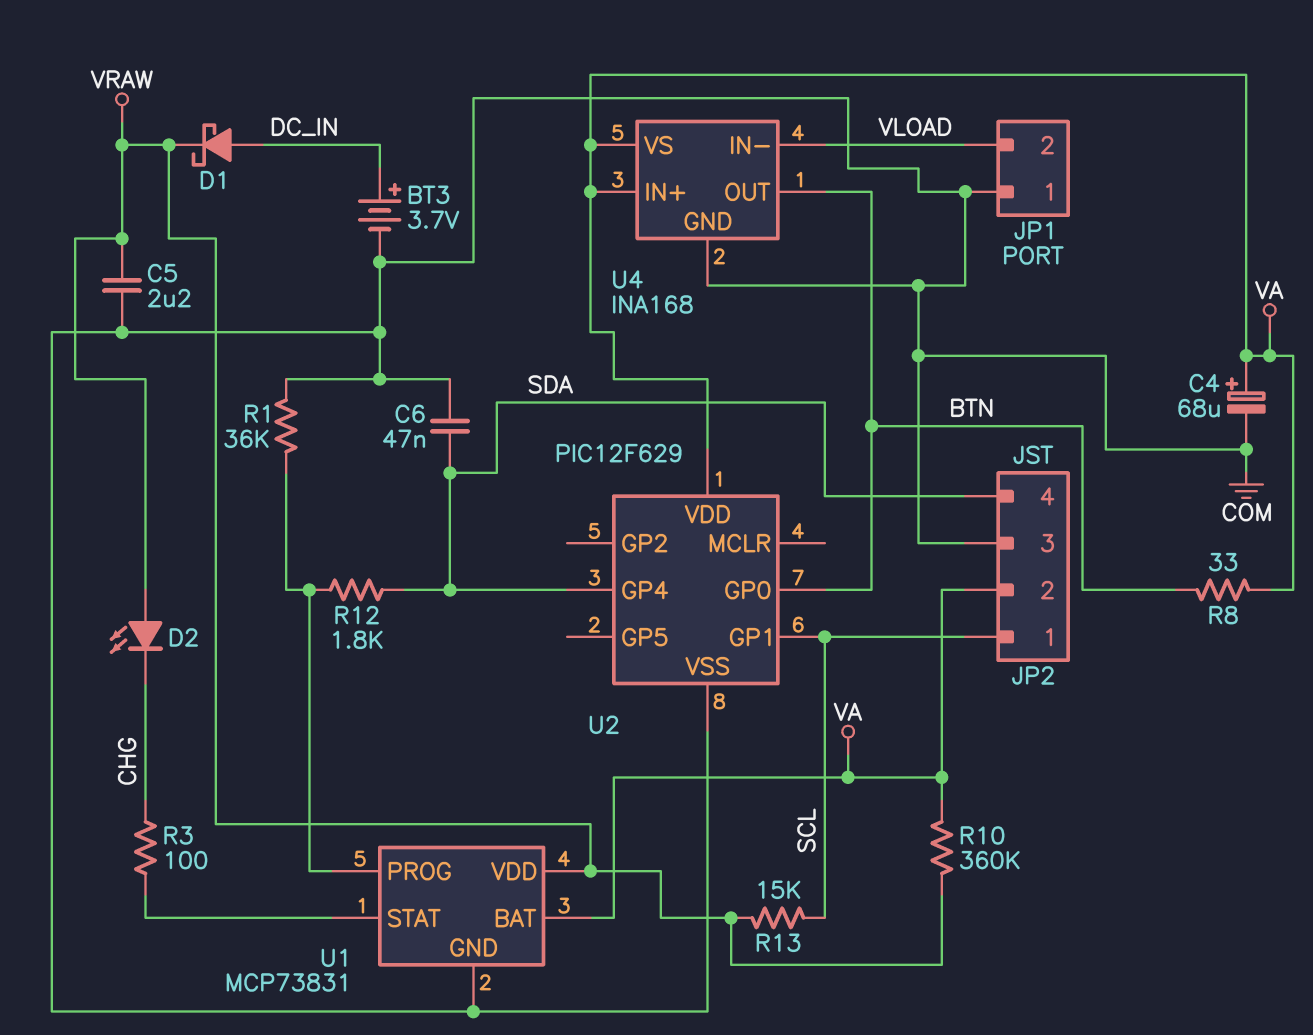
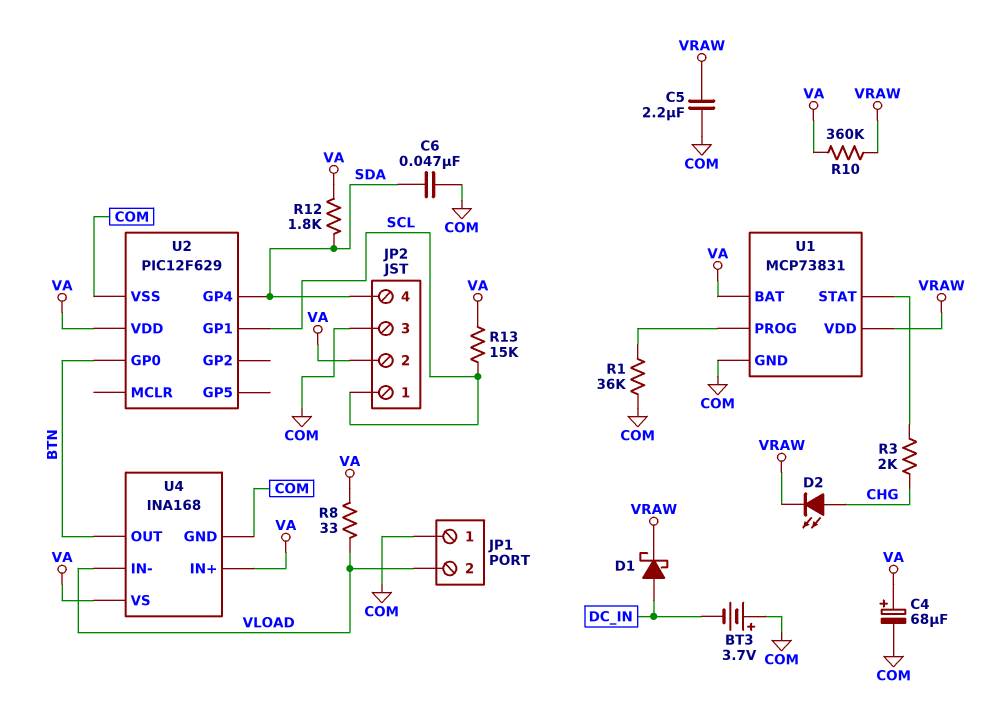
BT3: 3.7V (plus DC_IN, minus COM) -> 3.7V (plus COM, minus DC_IN)
D2: LED (A VRAW, K CHG) -> LED (A CHG, K VRAW)
R3: 100 (CHG, U1/STAT) -> 2k (CHG, U1/STAT)
R8: 33 (BTN, VA) -> 33 (VA, VLOAD)
R12: 1.8k (SDA, U1/PROG) -> 1.8k (SDA, VA)
R13: 15k (SCL, VRAW) -> 15k (SCL, VA)

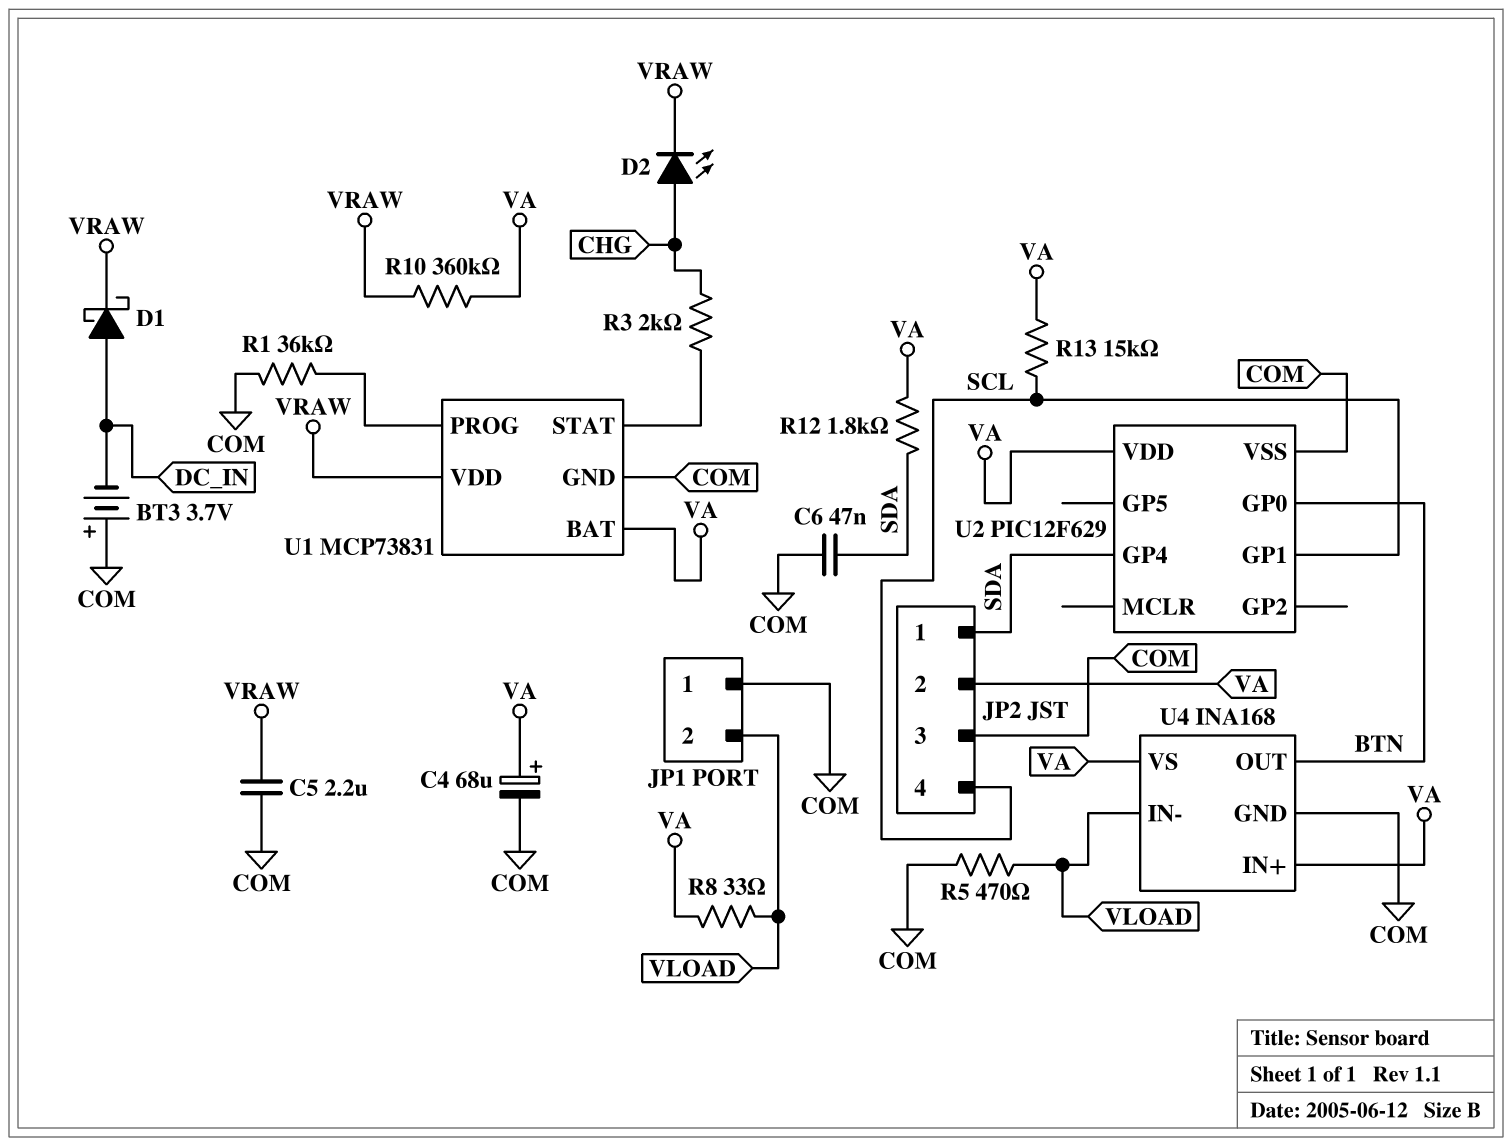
JP2 pin 1: SCL -> SDA
JP2 pin 4: SDA -> SCL
R5: none -> 470 (COM, VLOAD)

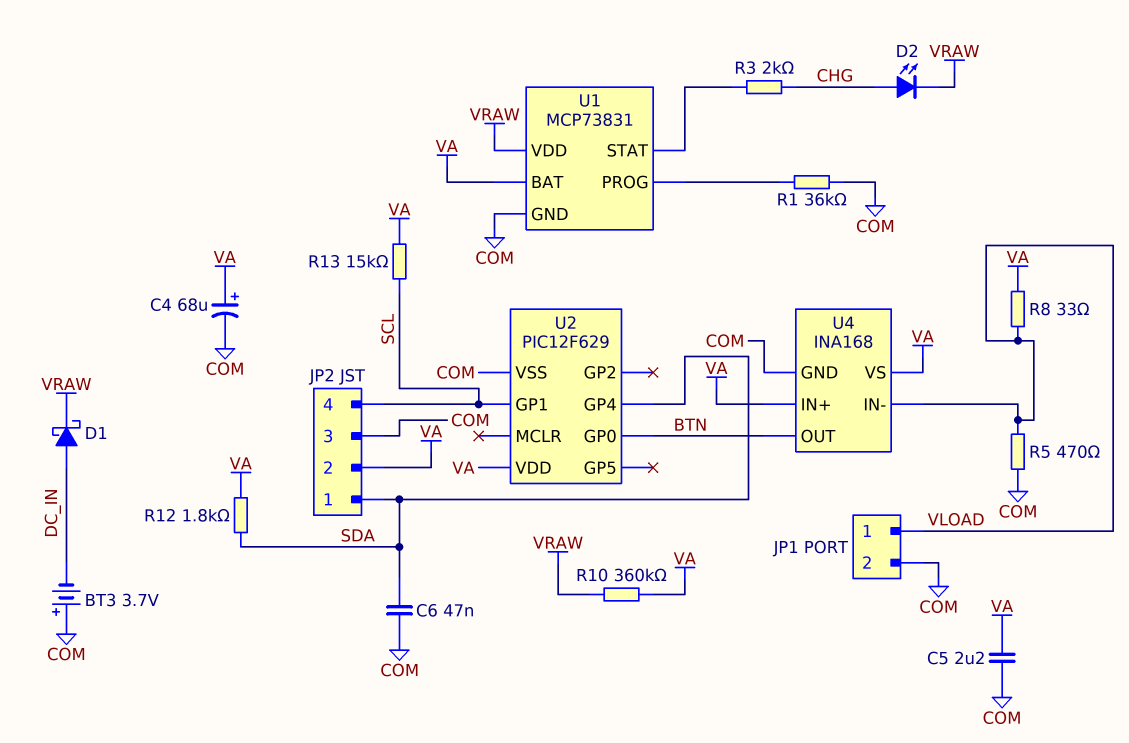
C5: 2.2uF (COM, VRAW) -> 2.2uF (COM, VA)
JP1 pin 1: COM -> VLOAD
JP1 pin 2: VLOAD -> COM

